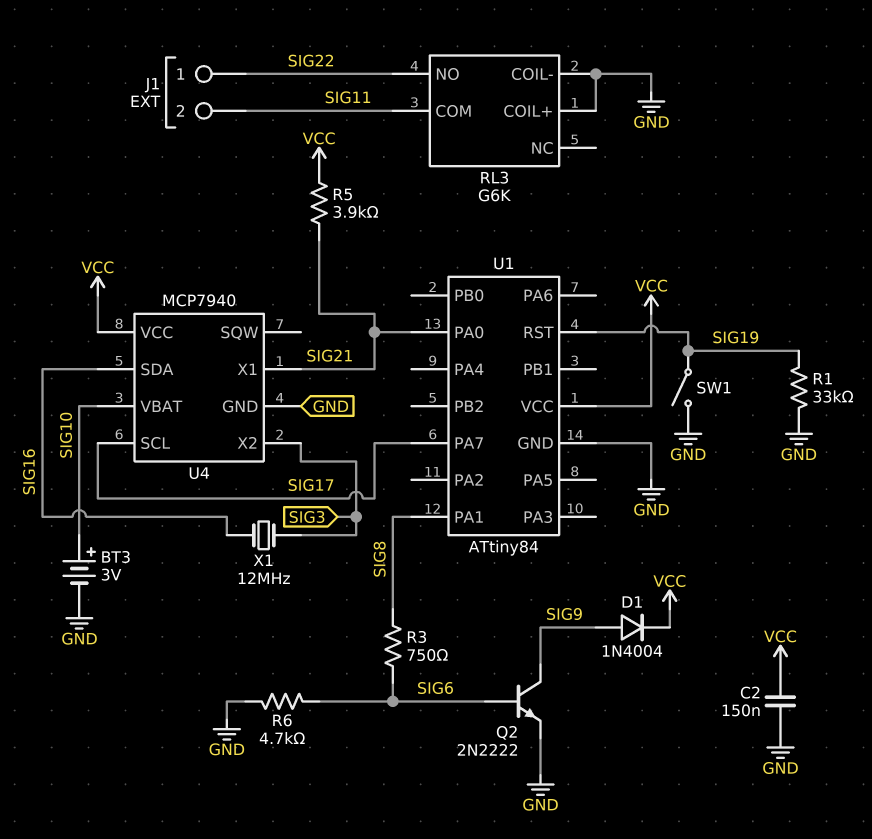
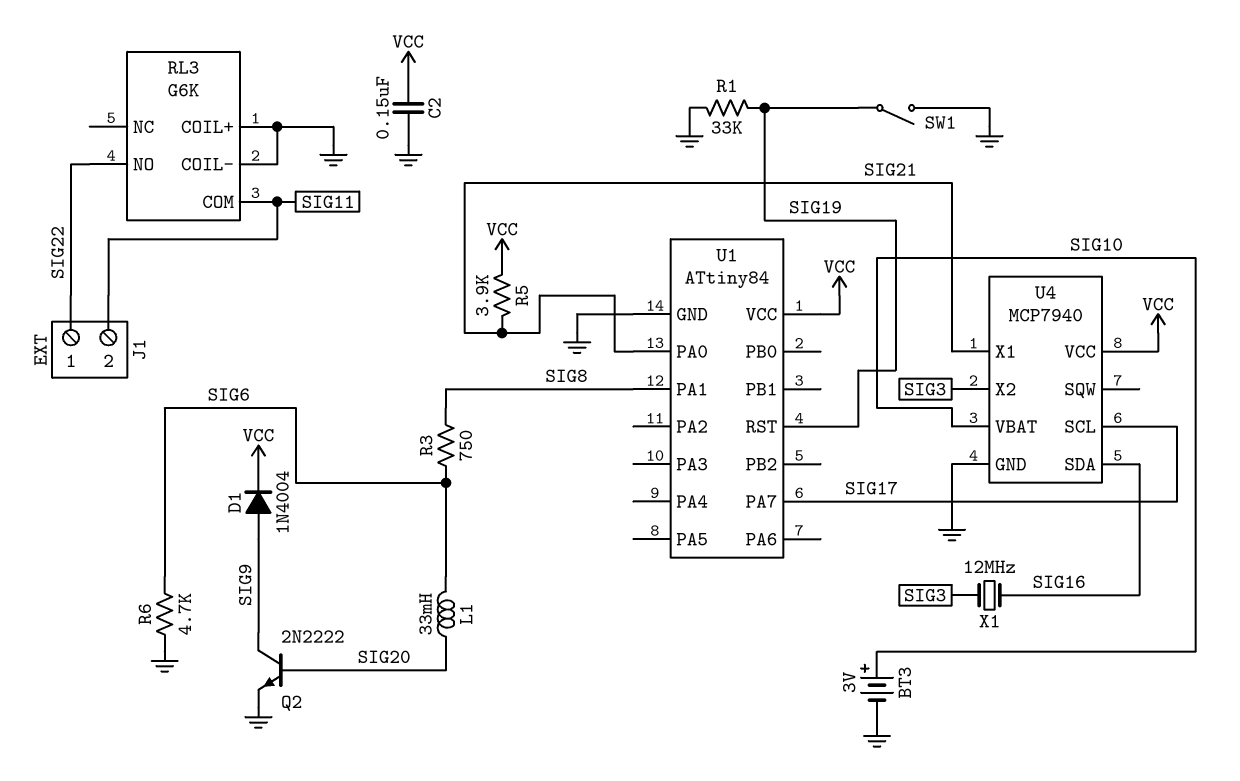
L1: none -> 33mH (SIG6, SIG20)
Q2: NPN 2N2222 (B SIG6, C SIG9, E GND) -> NPN 2N2222 (B SIG20, C SIG9, E GND)

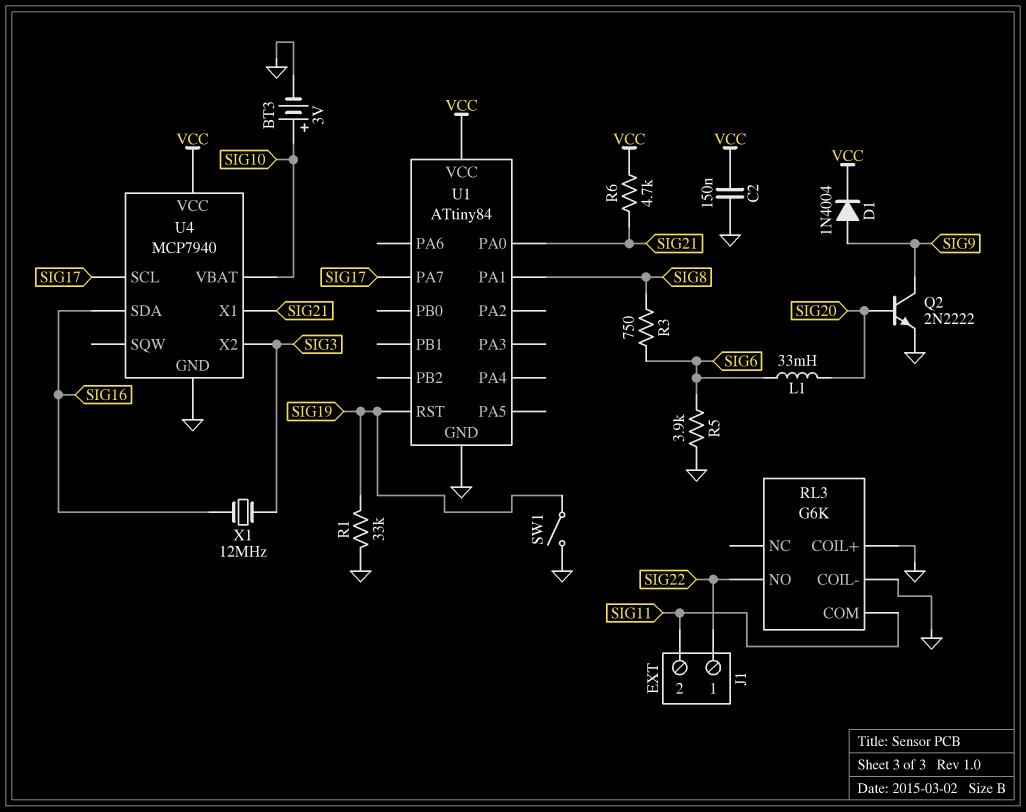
R5: 3.9k (SIG21, VCC) -> 3.9k (GND, SIG6)
R6: 4.7k (GND, SIG6) -> 4.7k (SIG21, VCC)

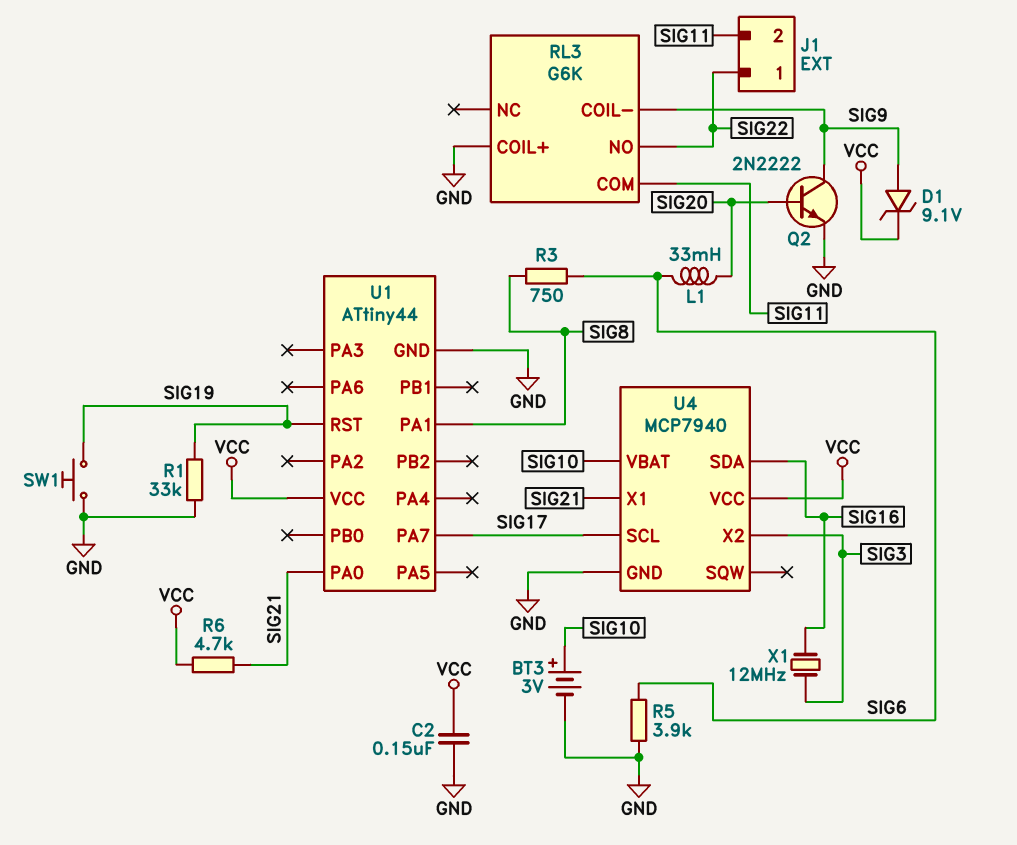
D1: diode 1N4004 (A SIG9, K VCC) -> zener 9.1V (A SIG9, K VCC)
RL3 pin COIL-: GND -> SIG9
SW1: switch (GND, SIG19) -> button (GND, SIG19)
U1: ATtiny84 -> ATtiny44

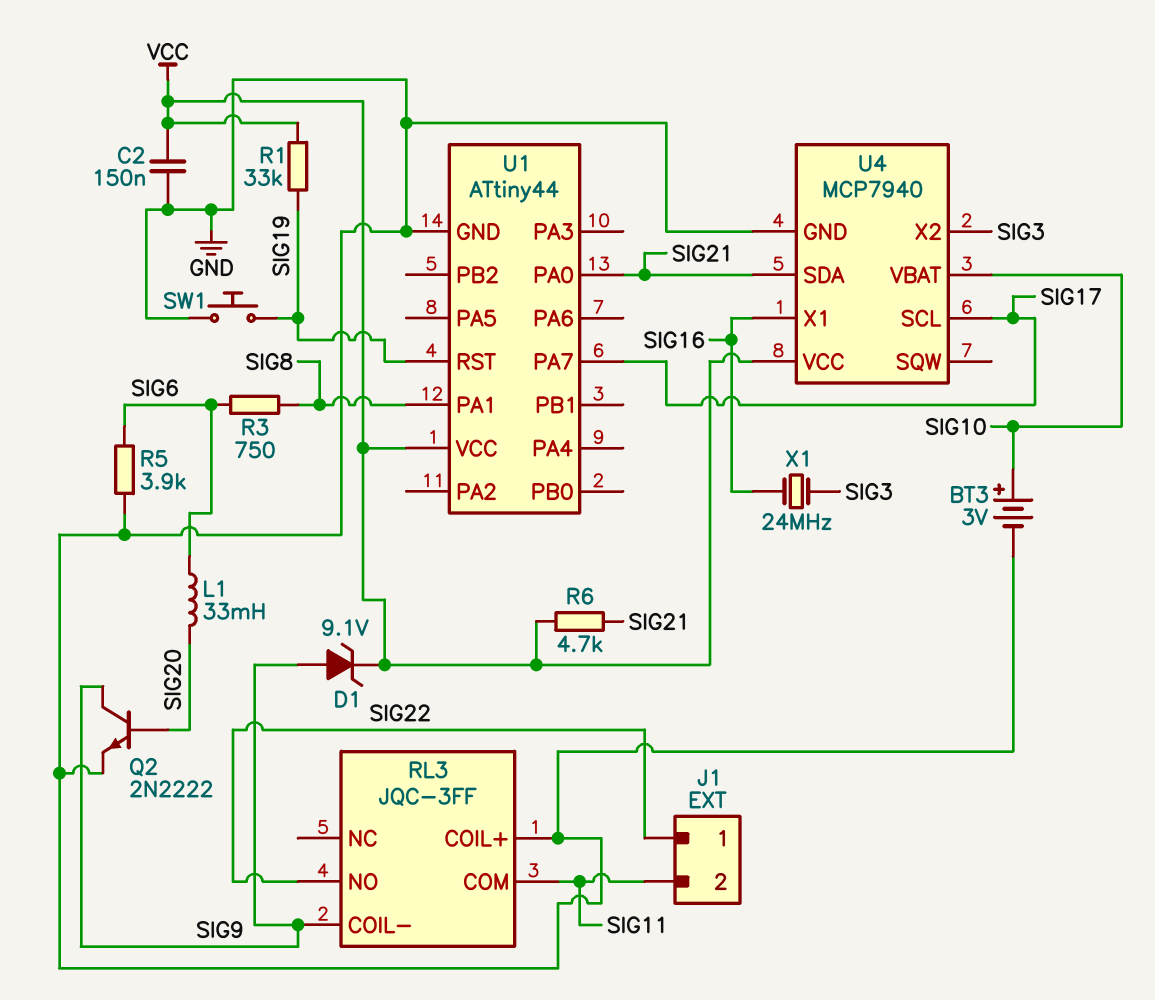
R1: 33k (GND, SIG19) -> 33k (SIG19, VCC)
RL3: G6K -> JQC-3FF
U4 pin SDA: SIG16 -> SIG21
U4 pin X1: SIG21 -> SIG16
X1: 12MHz (SIG3, SIG16) -> 24MHz (SIG3, SIG16)

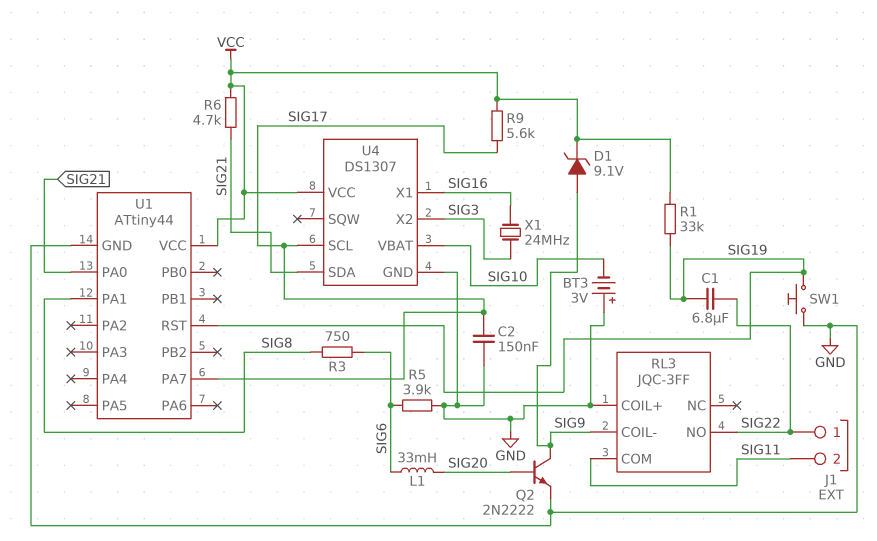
BT3: 3V (plus SIG10, minus GND) -> 3V (plus GND, minus SIG10)
C1: none -> 6.8uF (SIG19, SIG22)
C2: 150nF (GND, VCC) -> 150nF (GND, SIG17)
R9: none -> 5.6k (SIG17, VCC)
U4: MCP7940 -> DS1307

